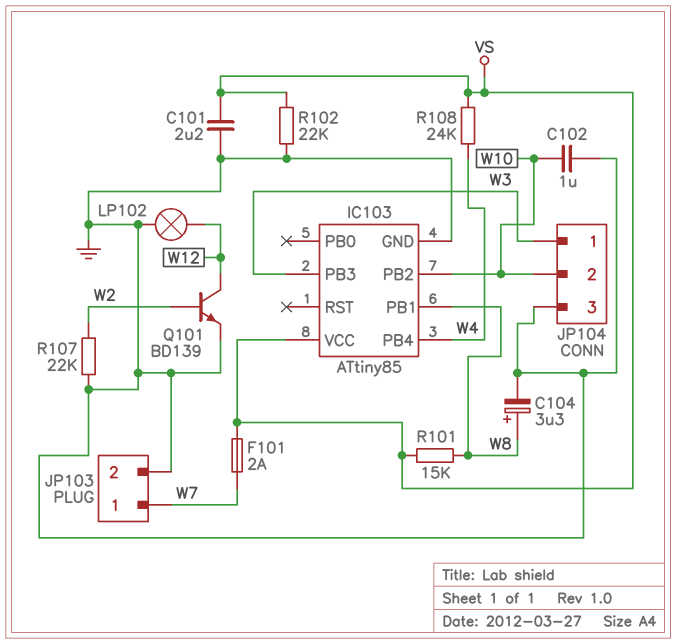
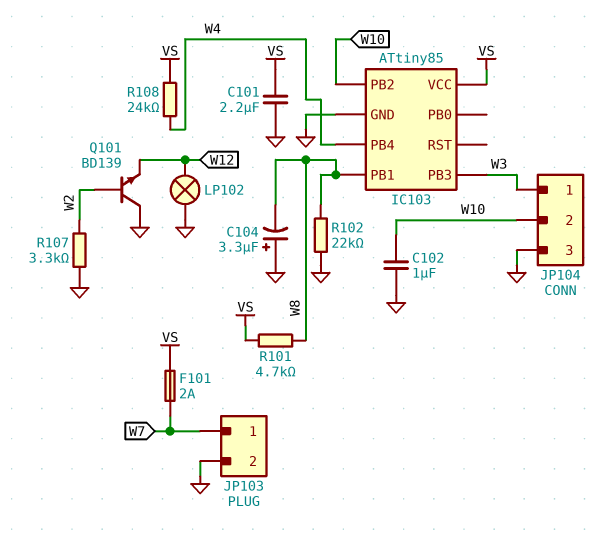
C104: 3.3uF (plus W8, minus GND) -> 3.3uF (plus GND, minus W8)
Q101: NPN BD139 (B W2, C W12, E GND) -> NPN BD139 (B W2, C GND, E W12)
R101: 15k (VS, W8) -> 4.7k (VS, W8)
R102: 22k (GND, VS) -> 22k (GND, W8)
R107: 22k (GND, W2) -> 3.3k (GND, W2)

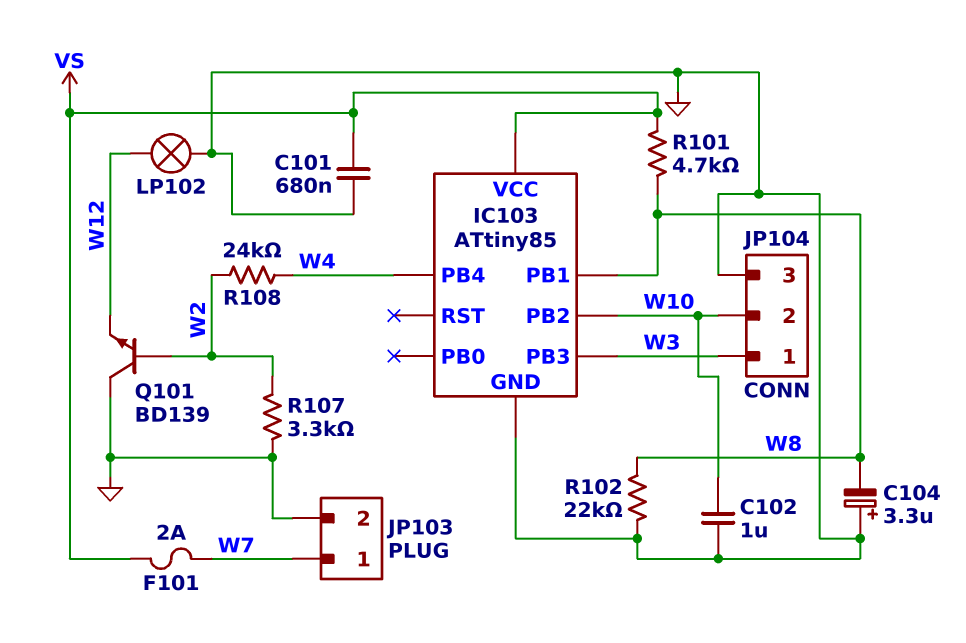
C101: 2.2uF (GND, VS) -> 680nF (GND, VS)
R108: 24k (VS, W4) -> 24k (W2, W4)

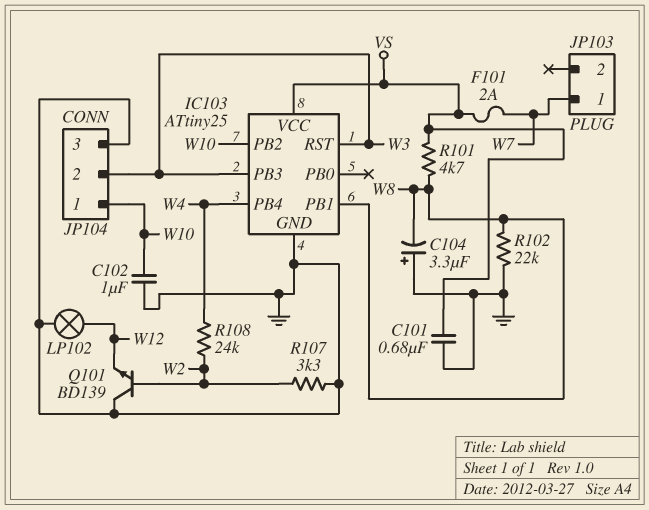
IC103: ATtiny85 -> ATtiny25
IC103 pin RST: none -> W3
JP103 pin 2: GND -> none
JP104 pin 1: W3 -> W10
JP104 pin 2: W10 -> W3

